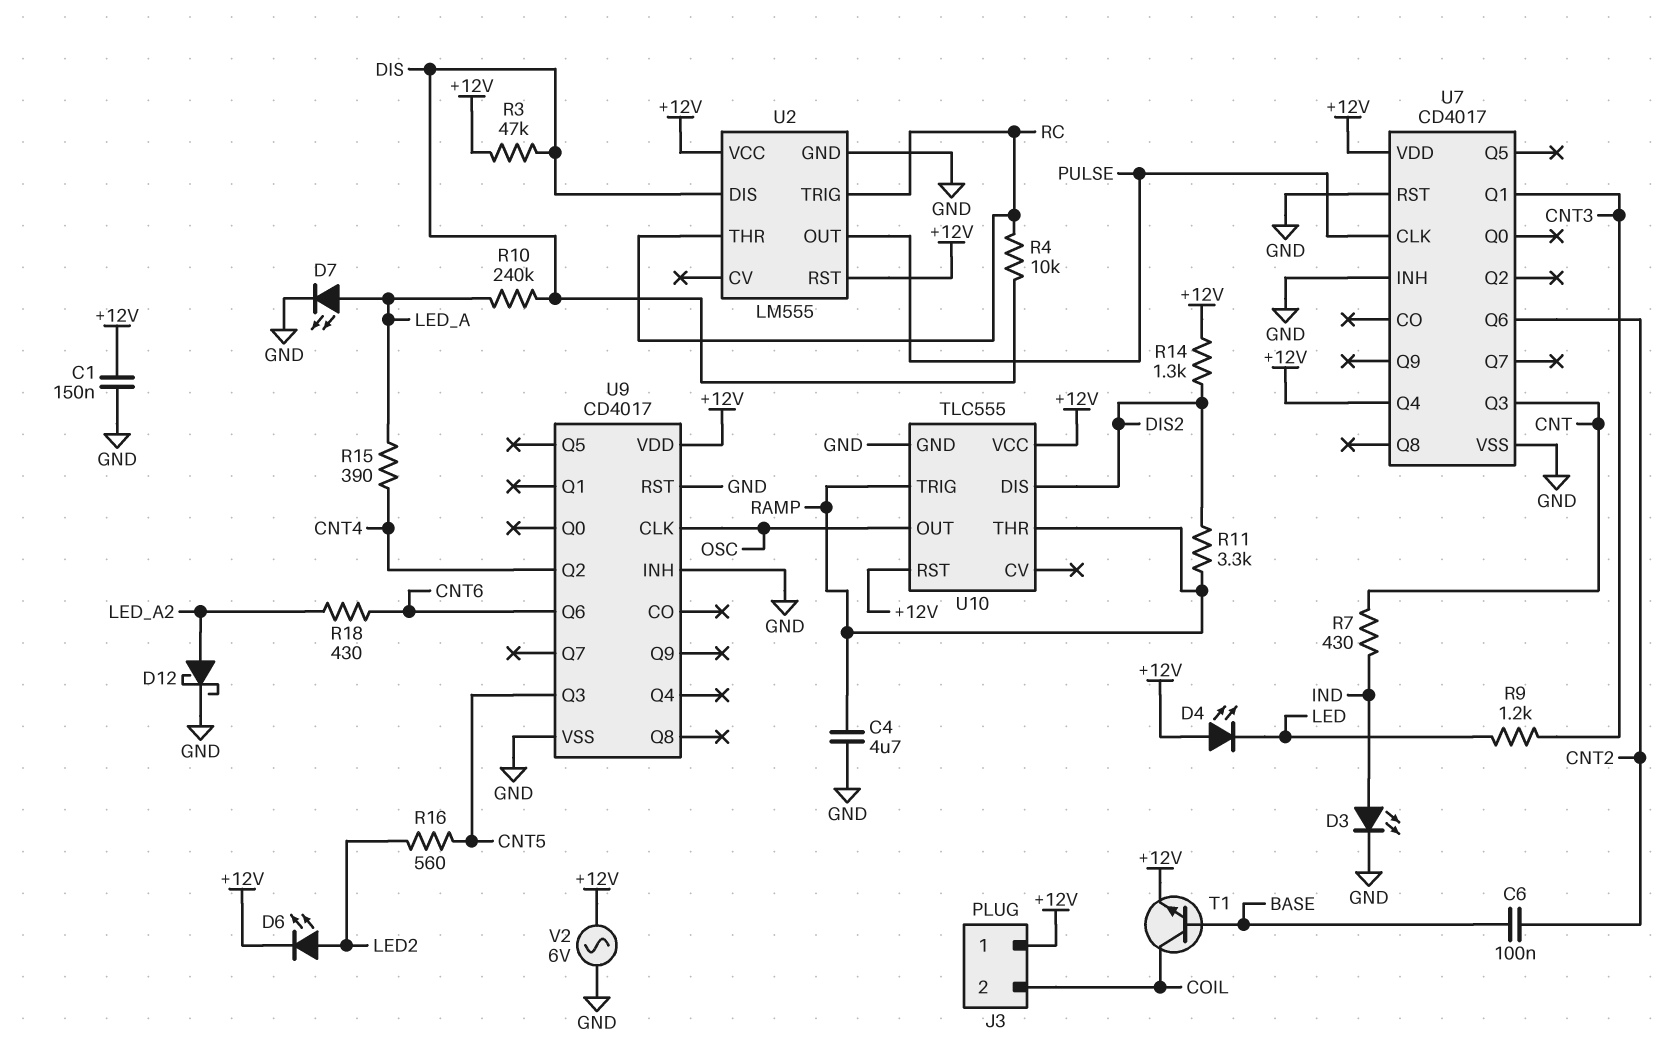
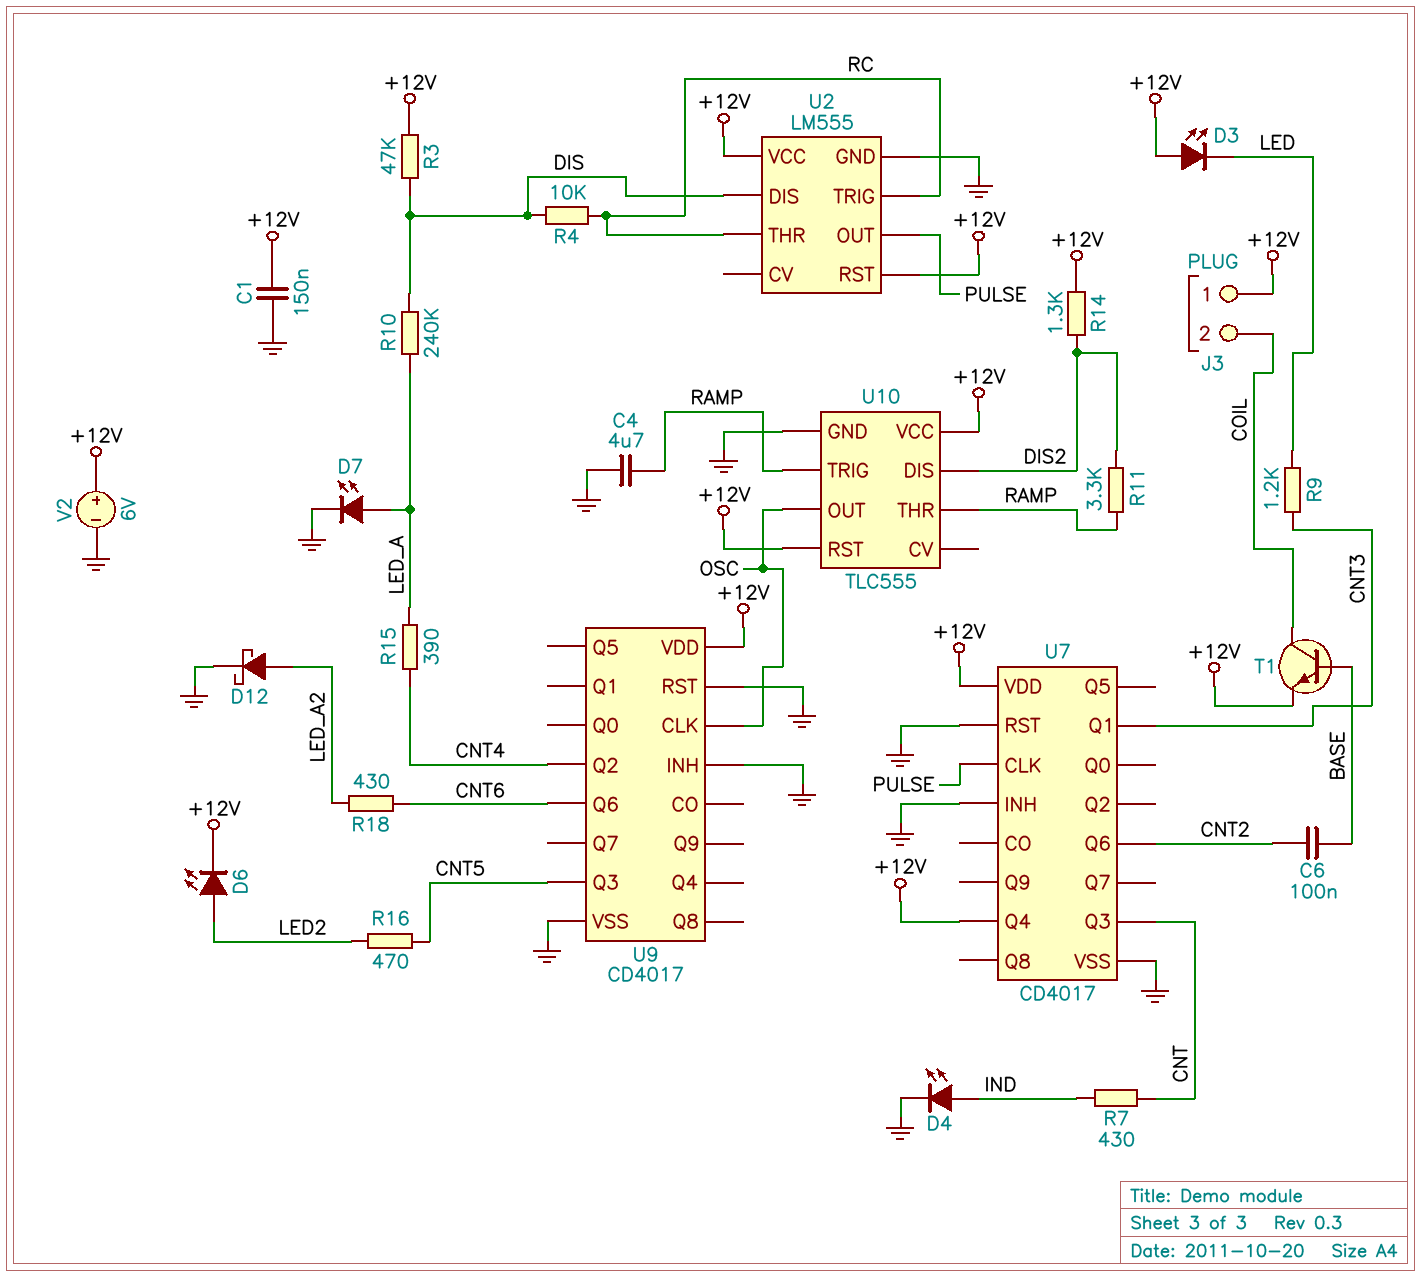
D3: LED (A IND, K GND) -> LED (A +12V, K LED)
D4: LED (A +12V, K LED) -> LED (A IND, K GND)
R16: 560 (CNT5, LED2) -> 470 (CNT5, LED2)
V2: AC 6V (+12V, GND) -> 6V (plus +12V, minus GND)

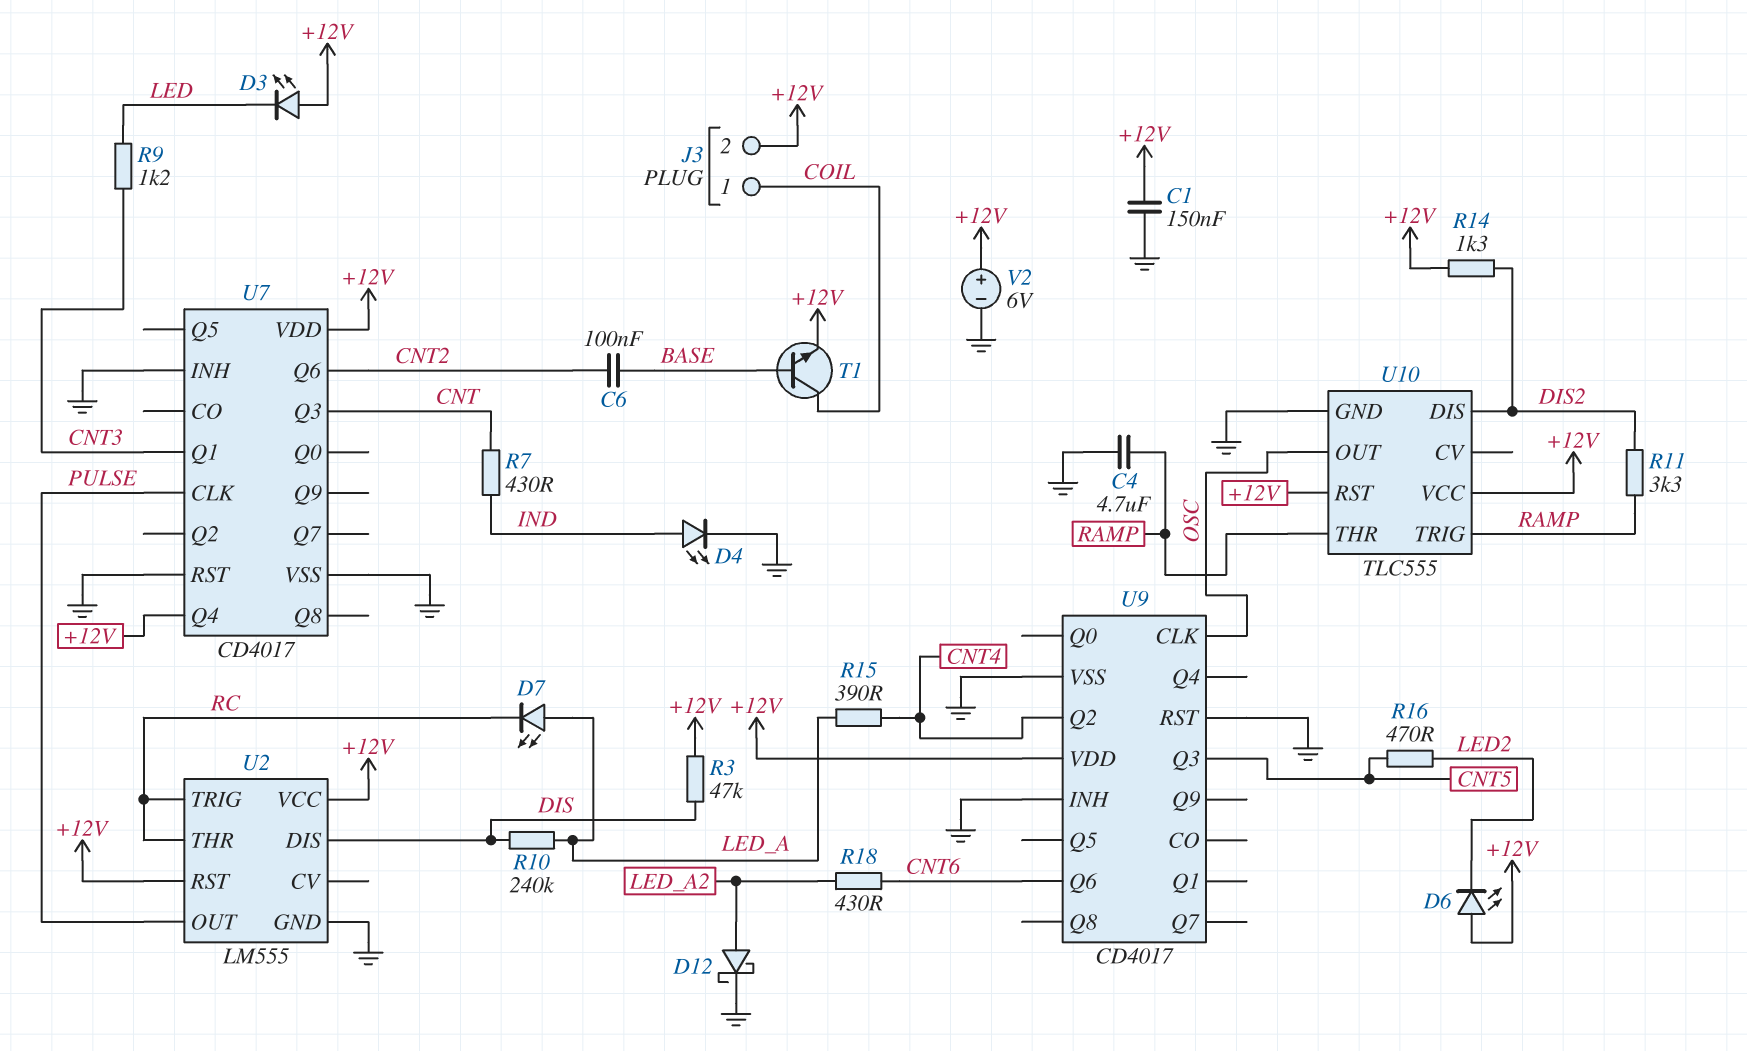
D6: LED (A LED2, K +12V) -> LED (A +12V, K LED2)
D7: LED (A LED_A, K GND) -> LED (A LED_A, K RC)
J3 pin 1: +12V -> COIL
J3 pin 2: COIL -> +12V
R4: 10k (DIS, RC) -> none

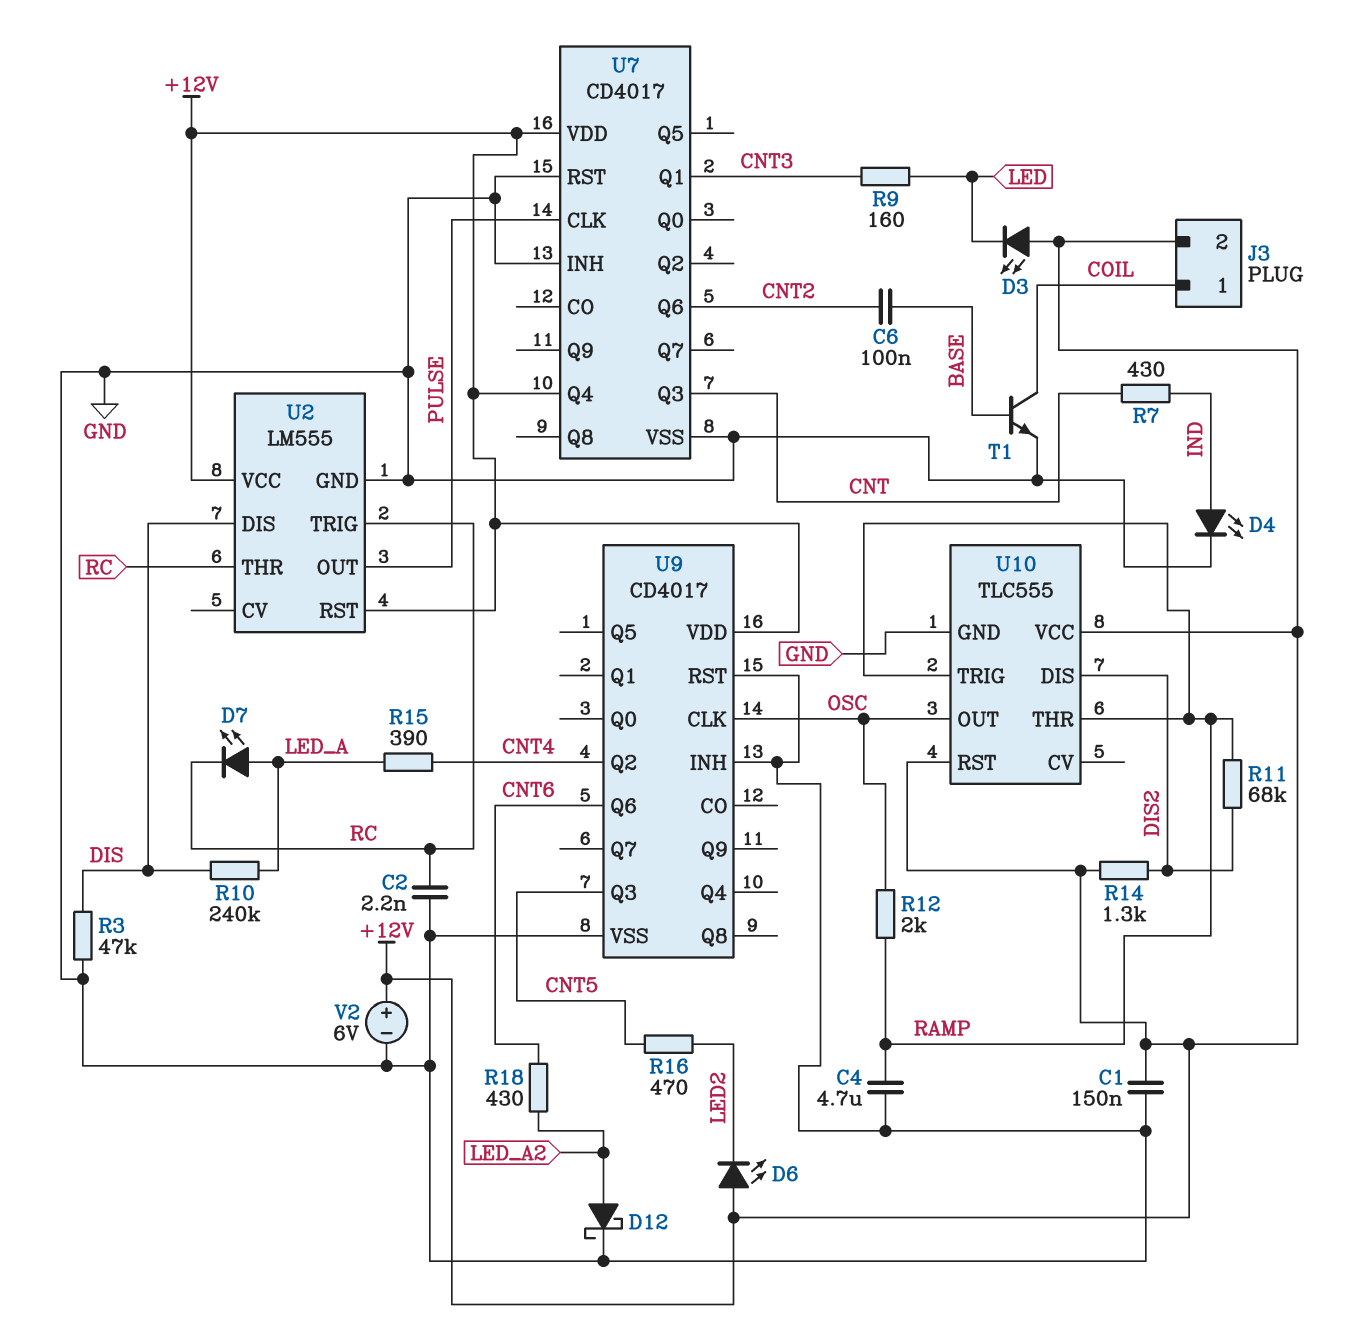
C2: none -> 2.2nF (GND, RC)
R3: 47k (+12V, DIS) -> 47k (DIS, GND)
R9: 1.2k (CNT3, LED) -> 160 (CNT3, LED)
R11: 3.3k (DIS2, RAMP) -> 68k (DIS2, RAMP)
R12: none -> 2k (OSC, RAMP)
T1: NPN (B BASE, C COIL, E +12V) -> NPN (B BASE, C COIL, E GND)

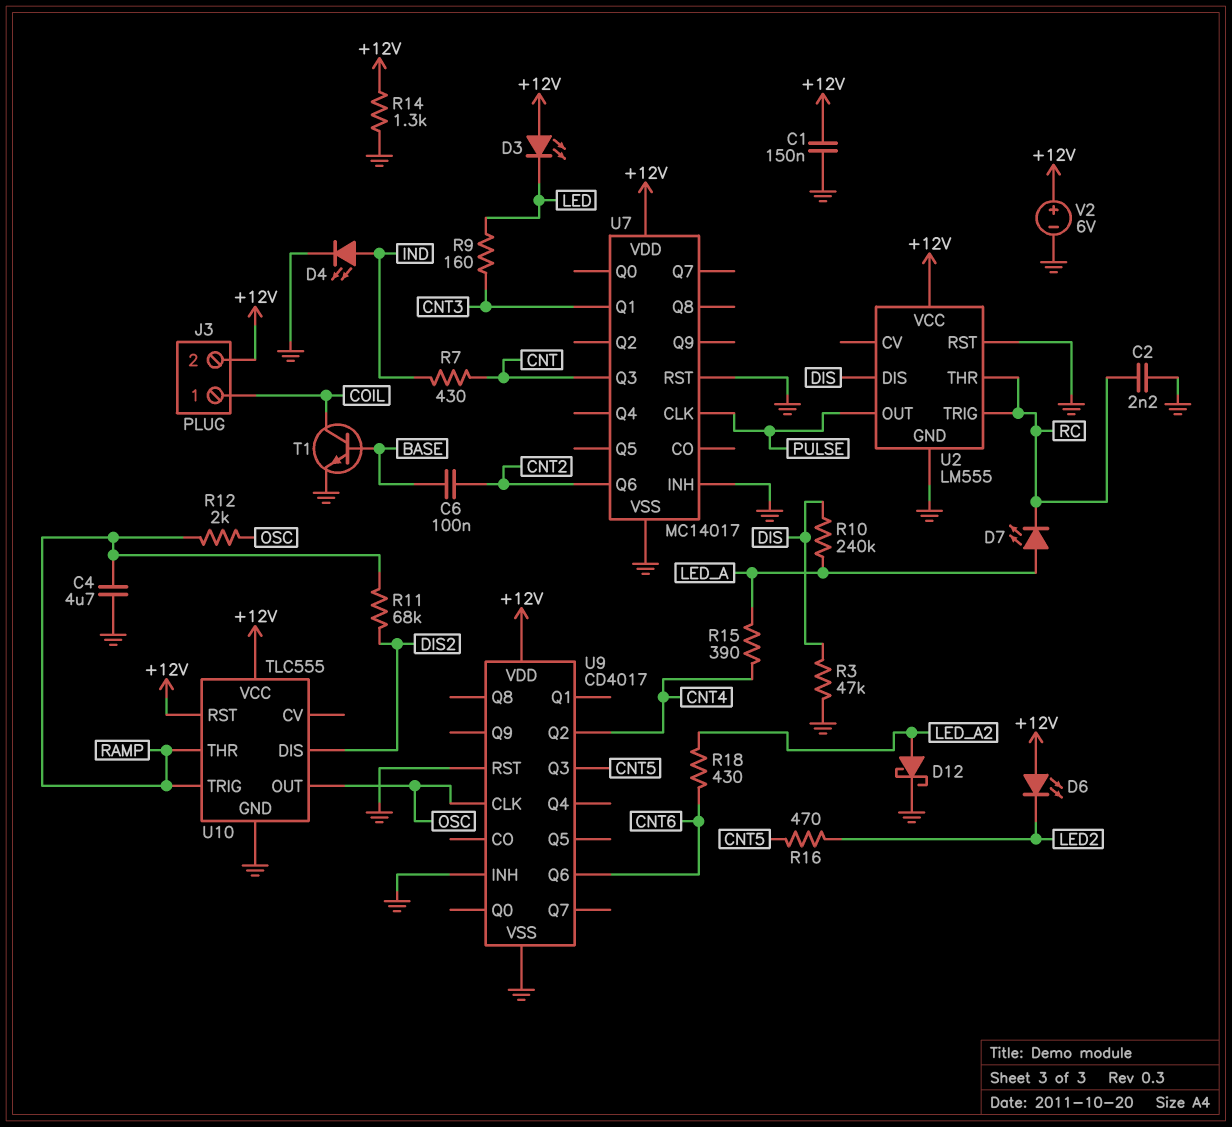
R14: 1.3k (+12V, DIS2) -> 1.3k (+12V, GND)
U2 pin RST: +12V -> GND
U7: CD4017 -> MC14017
U7 pin Q4: +12V -> none

